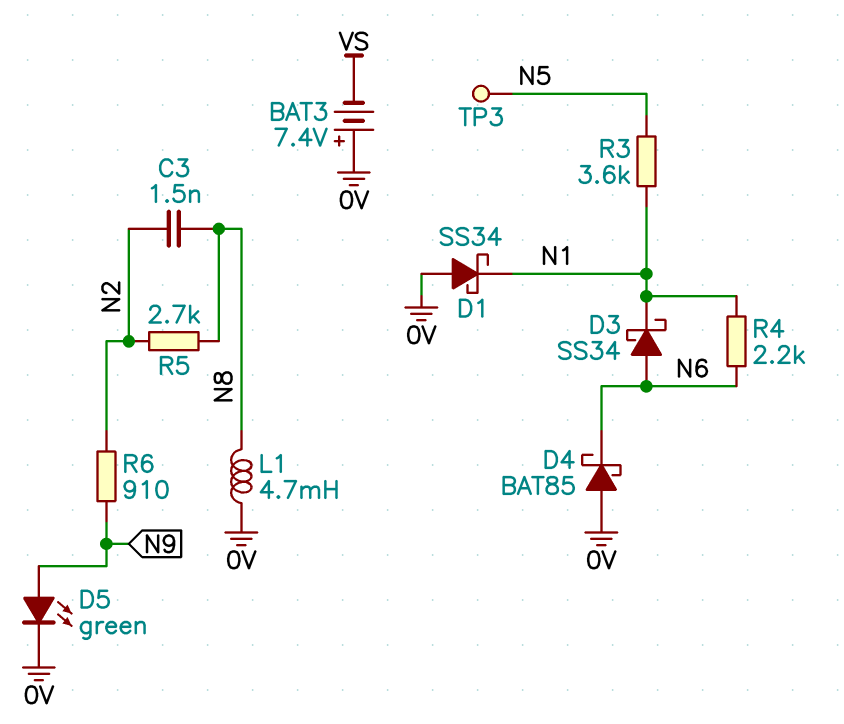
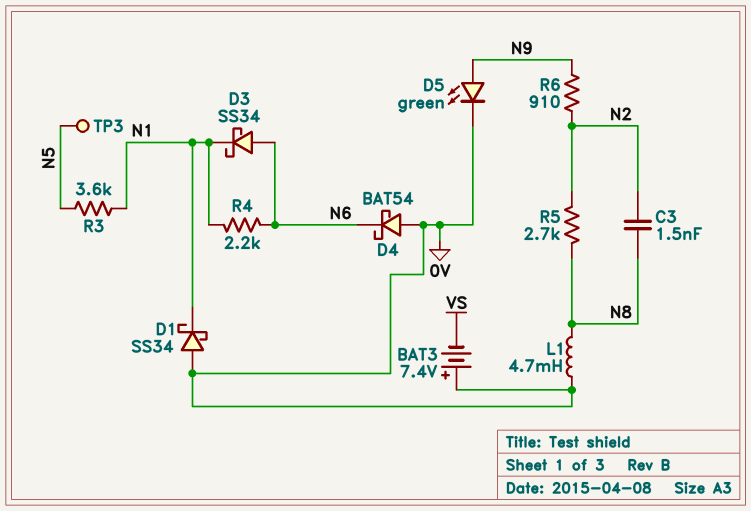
D4: schottky BAT85 (A 0V, K N6) -> schottky BAT54 (A 0V, K N6)

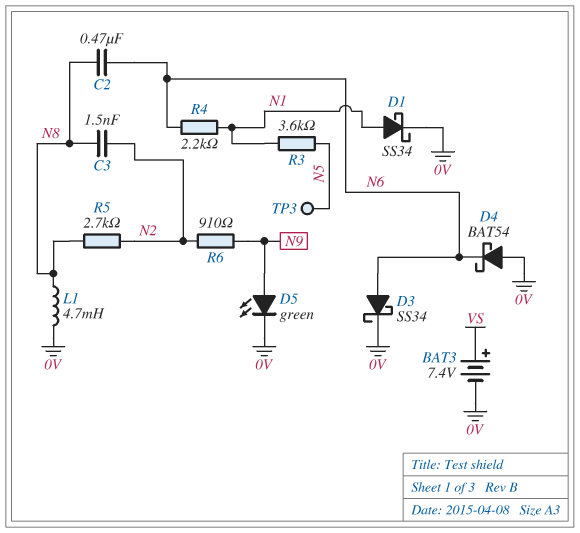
BAT3: 7.4V (plus 0V, minus VS) -> 7.4V (plus VS, minus 0V)
C2: none -> 470nF (N6, N8)
D1: schottky SS34 (A 0V, K N1) -> schottky SS34 (A N1, K 0V)
D3: schottky SS34 (A N6, K N1) -> schottky SS34 (A N6, K 0V)

